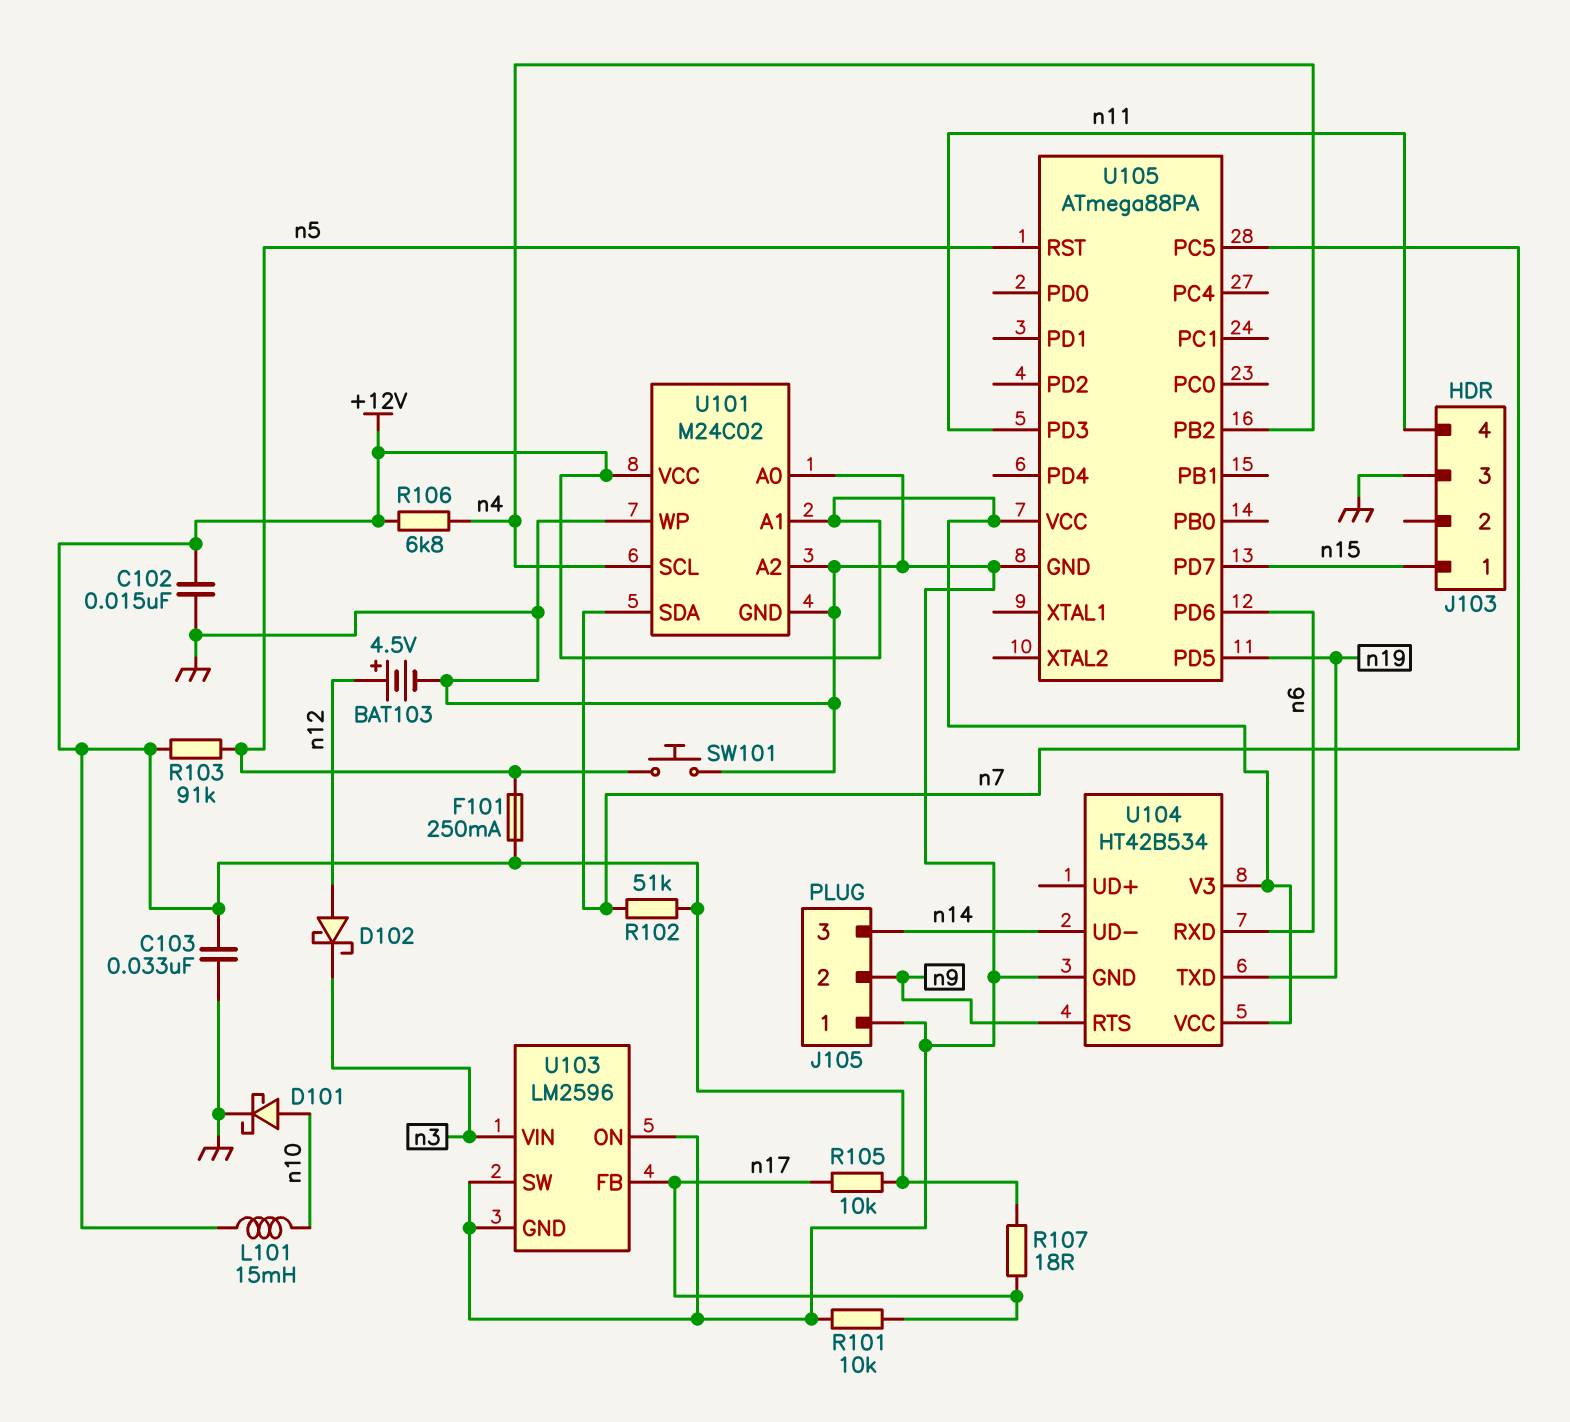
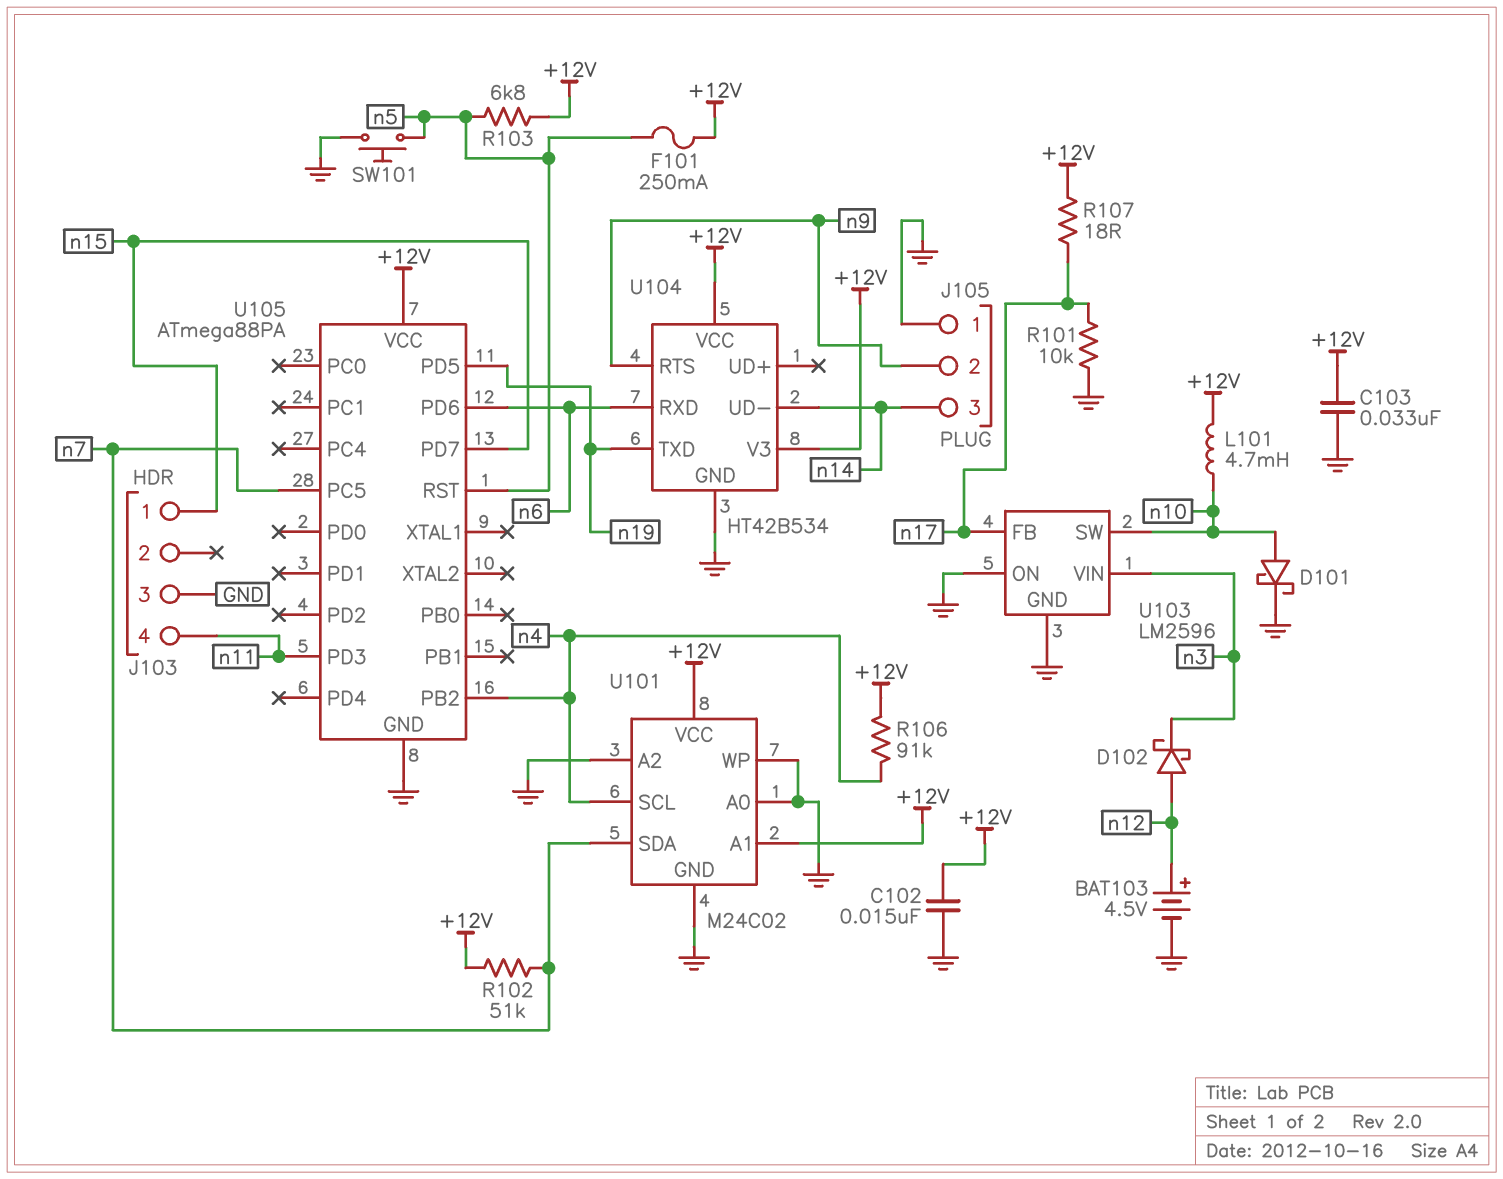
L101: 15mH (+12V, n10) -> 4.7mH (+12V, n10)
R103: 91k (+12V, n5) -> 6.8k (+12V, n5)
R105: 10k (+12V, n17) -> none
R106: 6.8k (+12V, n4) -> 91k (+12V, n4)
U103 pin SW: GND -> n10

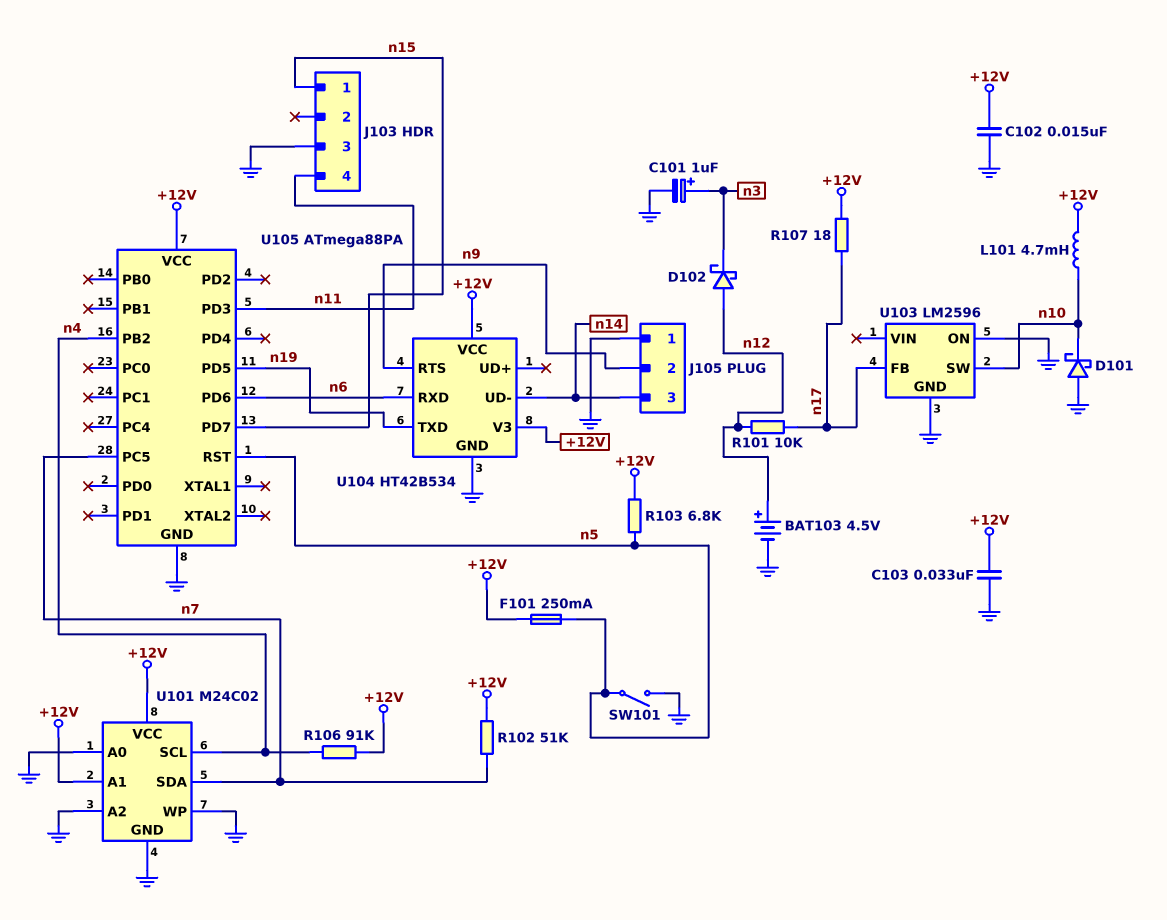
C101: none -> 1uF (plus n3, minus GND)
D101: schottky (A n10, K GND) -> schottky (A GND, K n10)
R101: 10k (GND, n17) -> 10k (n12, n17)
SW101: button (GND, n5) -> switch (GND, n5)
U103 pin VIN: n3 -> none

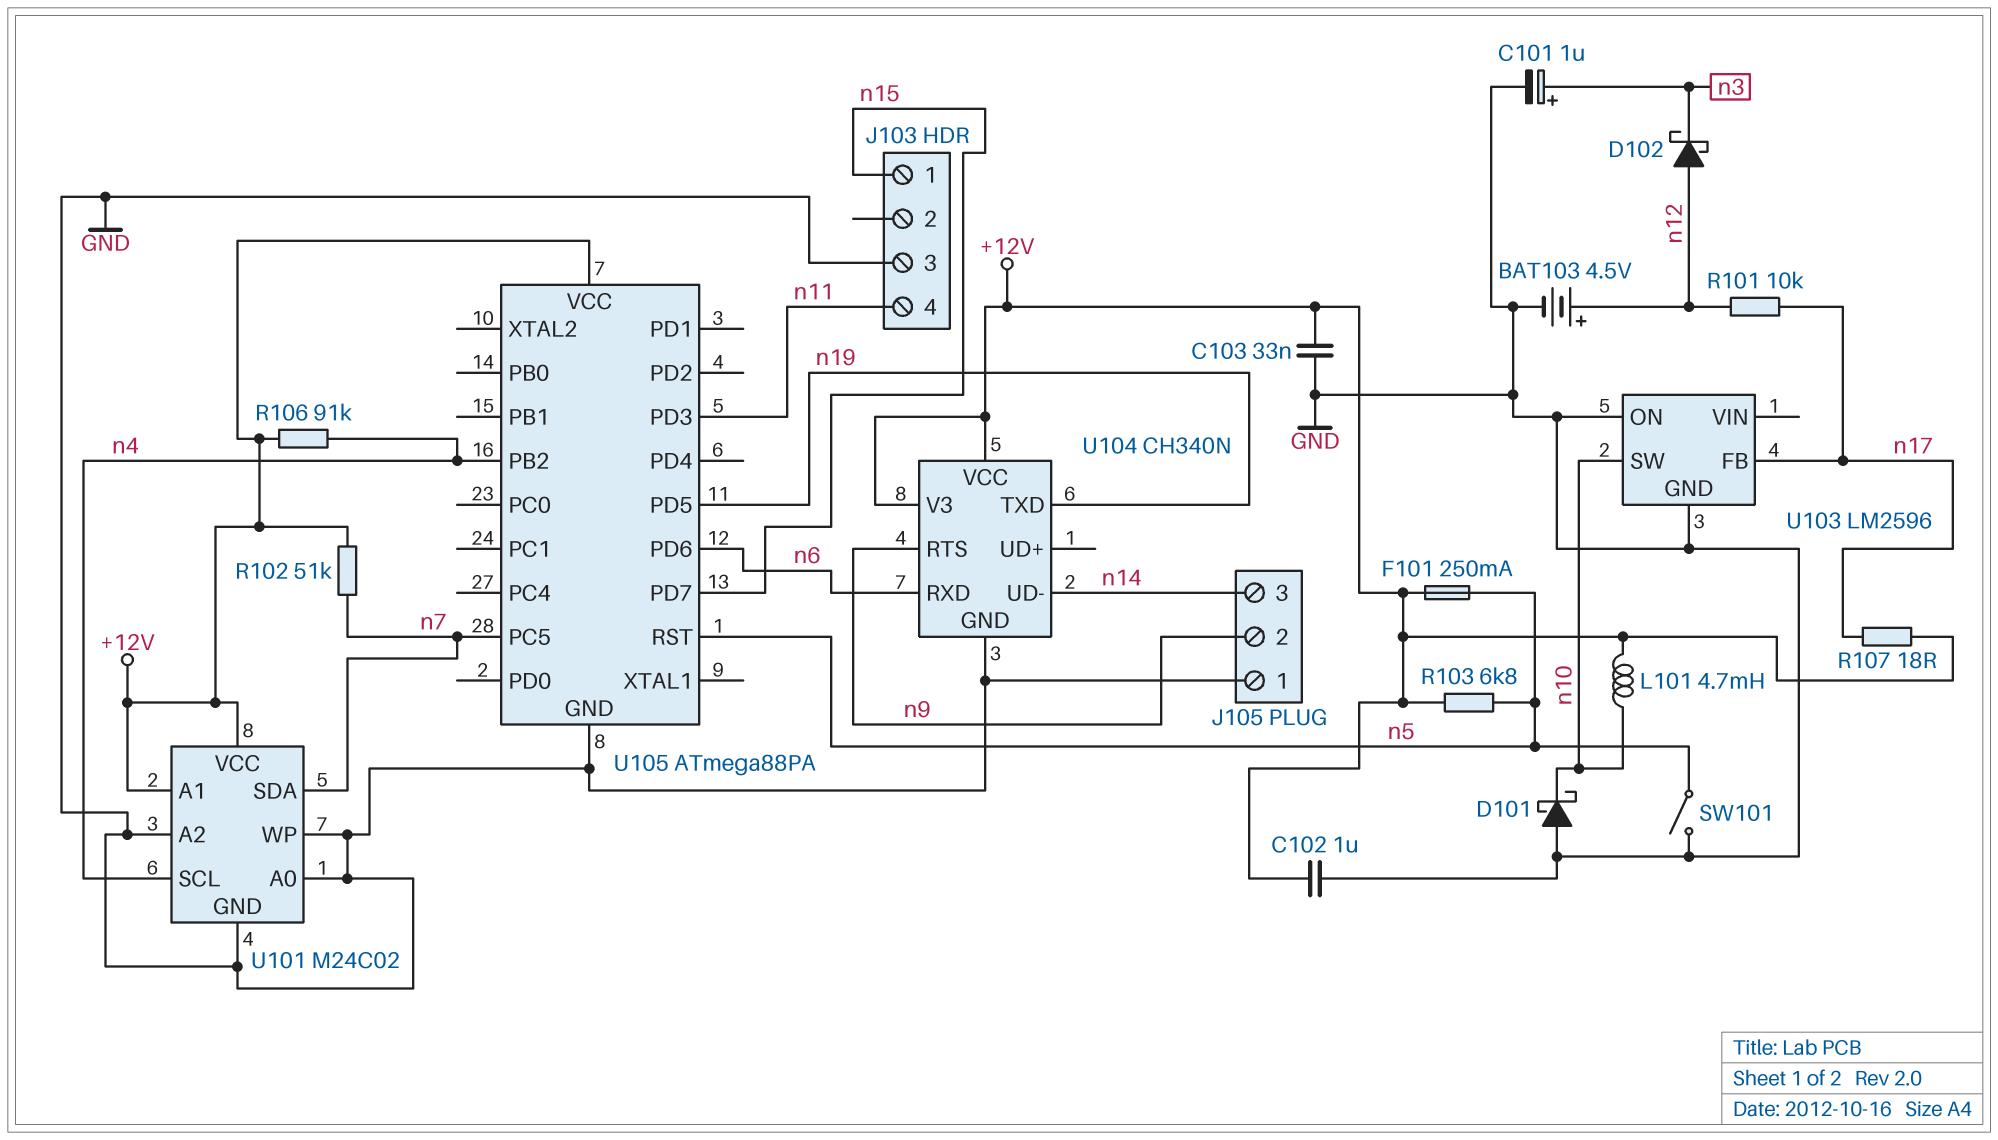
C102: 15nF (+12V, GND) -> 1uF (+12V, GND)
U104: HT42B534 -> CH340N

